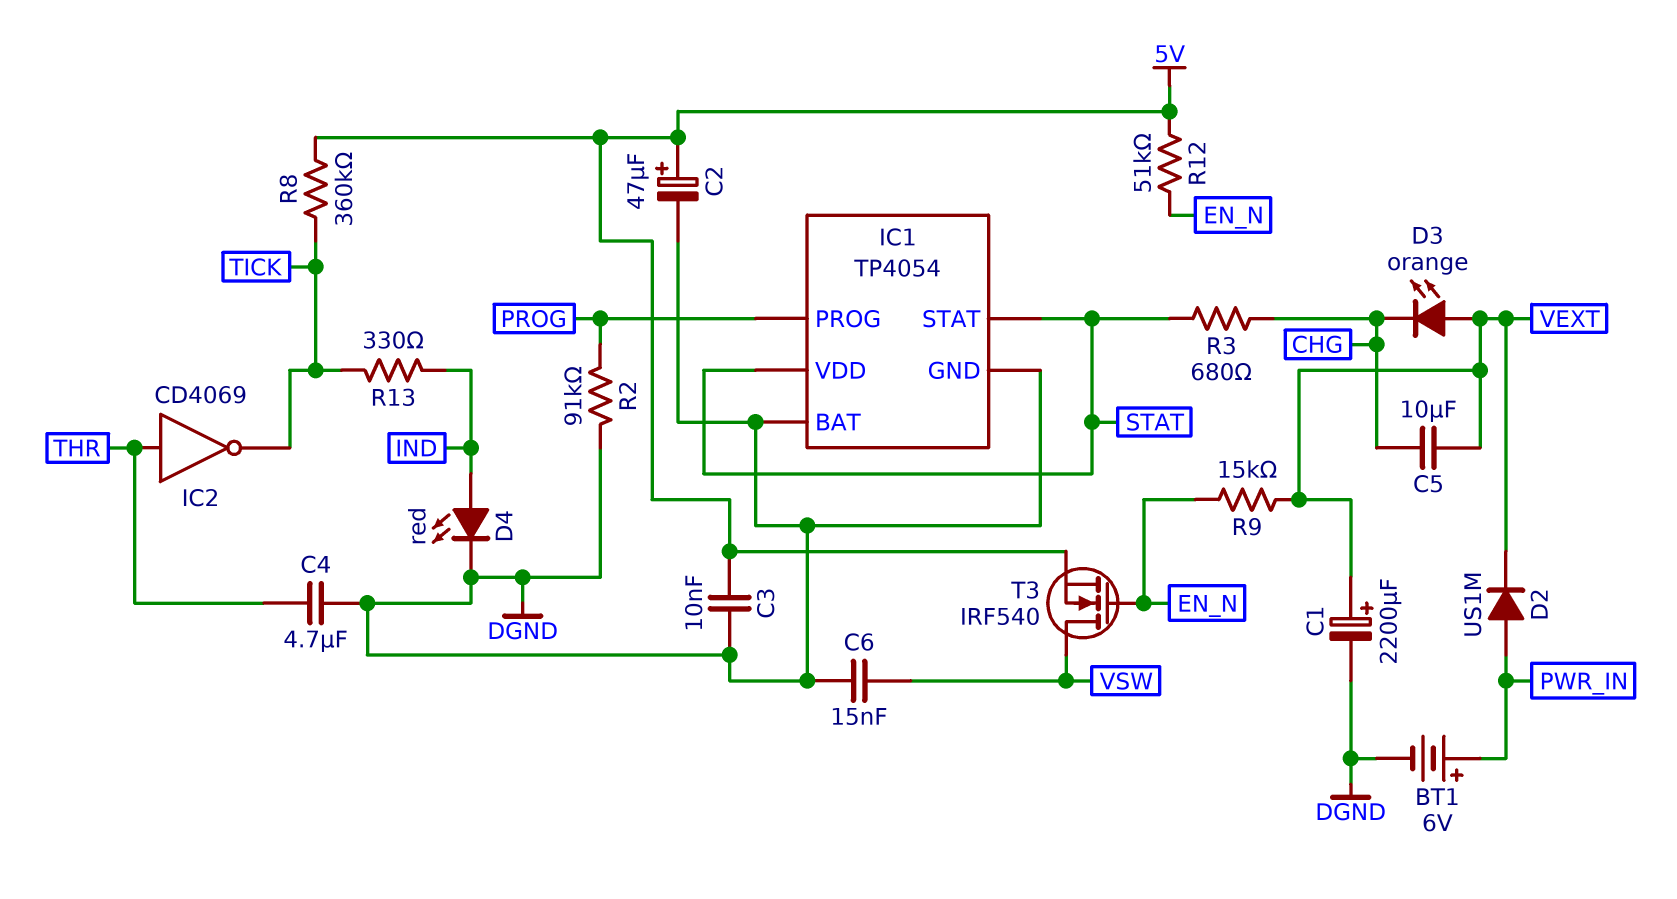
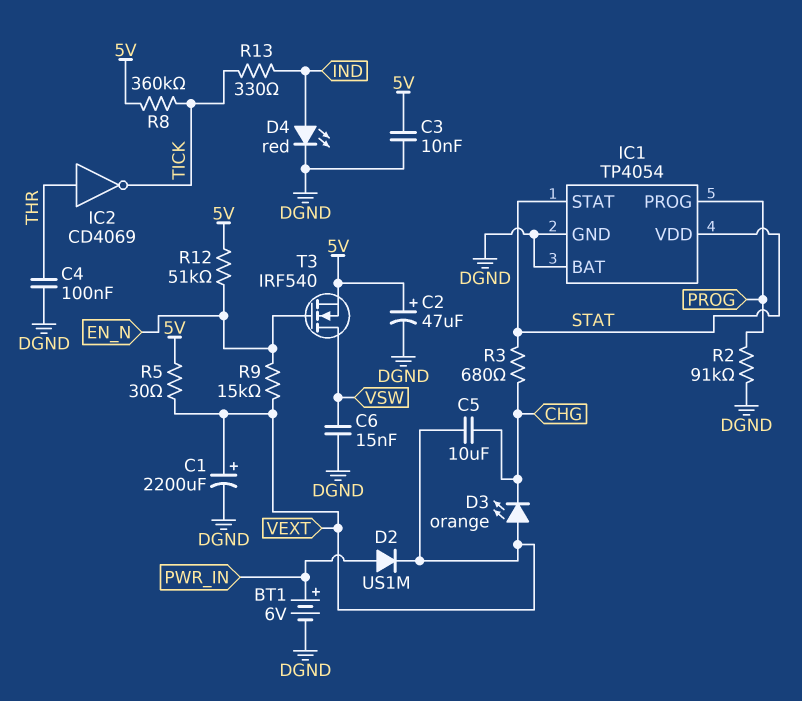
C4: 4.7uF (DGND, THR) -> 100nF (DGND, THR)
R5: none -> 30 (5V, VEXT)

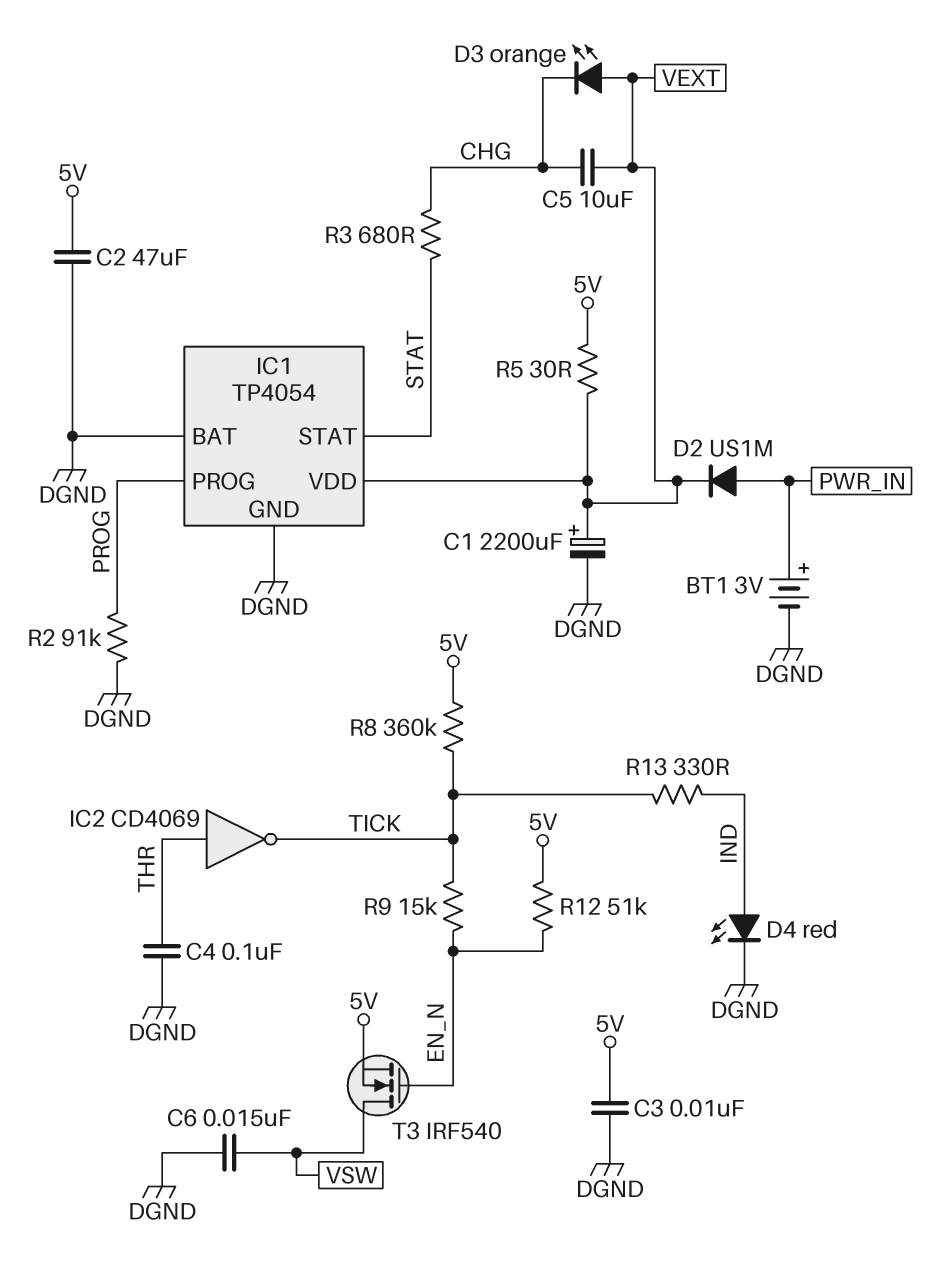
BT1: 6V (plus PWR_IN, minus DGND) -> 3V (plus PWR_IN, minus DGND)
C2: 47uF (plus 5V, minus DGND) -> 47uF (5V, DGND)
IC1 pin VDD: STAT -> VEXT
R9: 15k (EN_N, VEXT) -> 15k (EN_N, TICK)

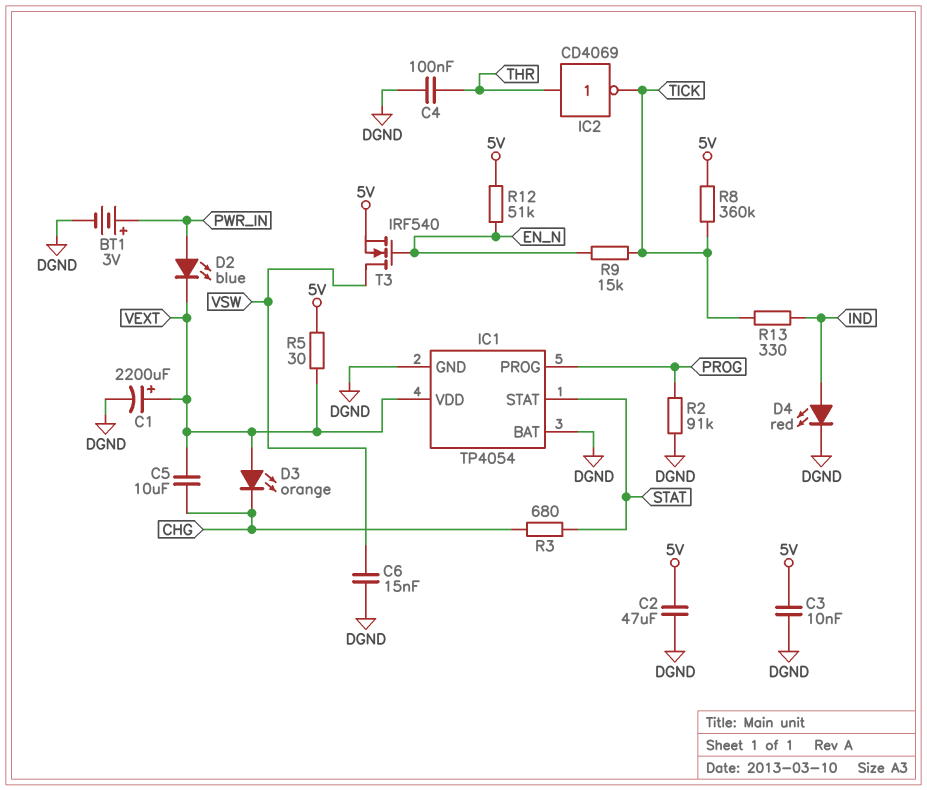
D2: diode US1M (A PWR_IN, K VEXT) -> LED blue (A PWR_IN, K VEXT)

